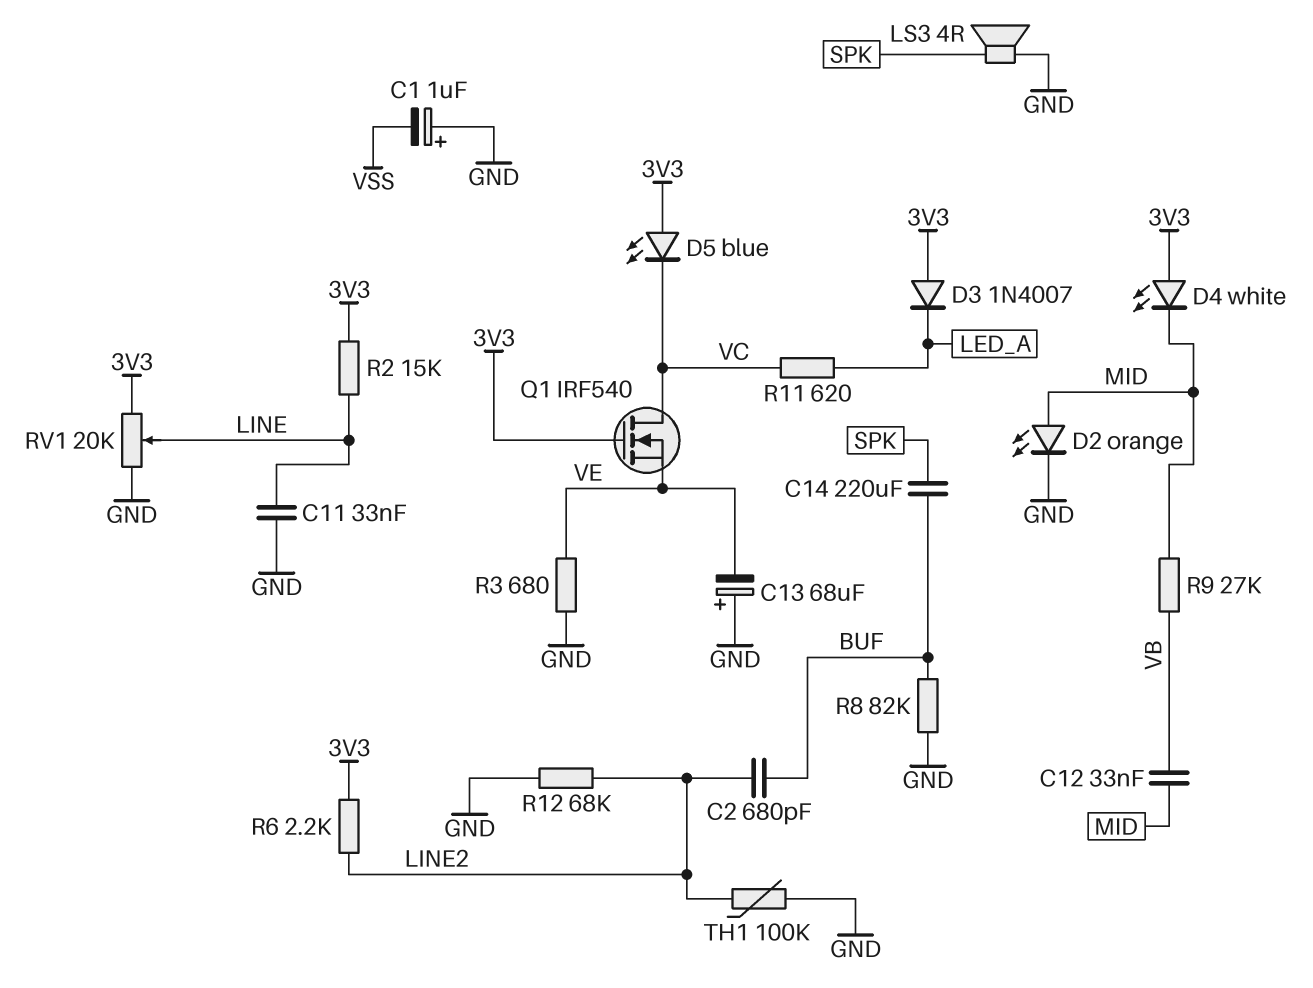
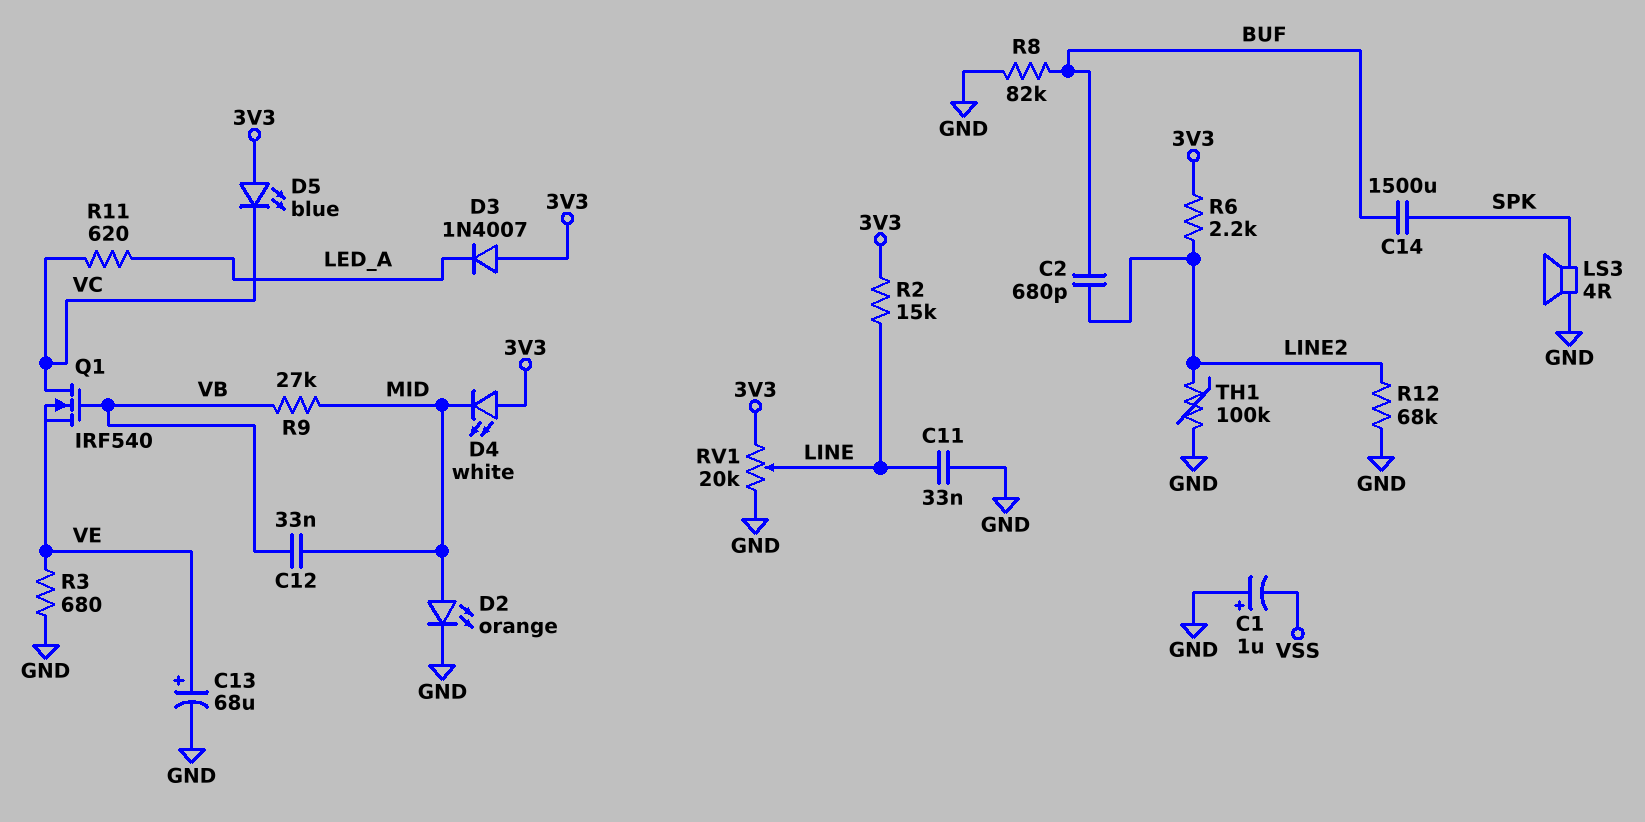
C13: 68uF (plus GND, minus VE) -> 68uF (plus VE, minus GND)
C14: 220uF (BUF, SPK) -> 1500uF (BUF, SPK)
Q1: NMOS IRF540 (G 3V3, D VC, S VE) -> NMOS IRF540 (G VB, D VC, S VE)

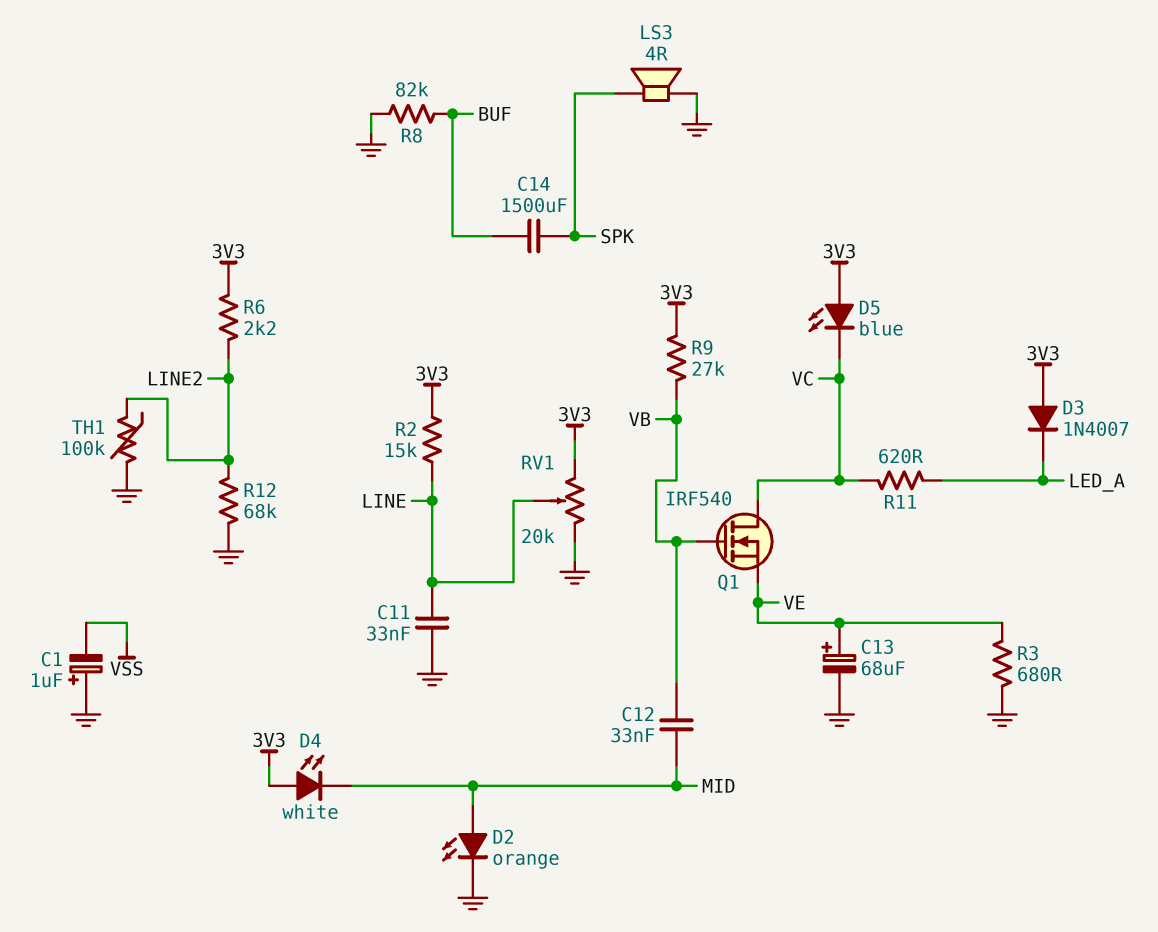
C2: 680pF (BUF, LINE2) -> none
R9: 27k (MID, VB) -> 27k (3V3, VB)

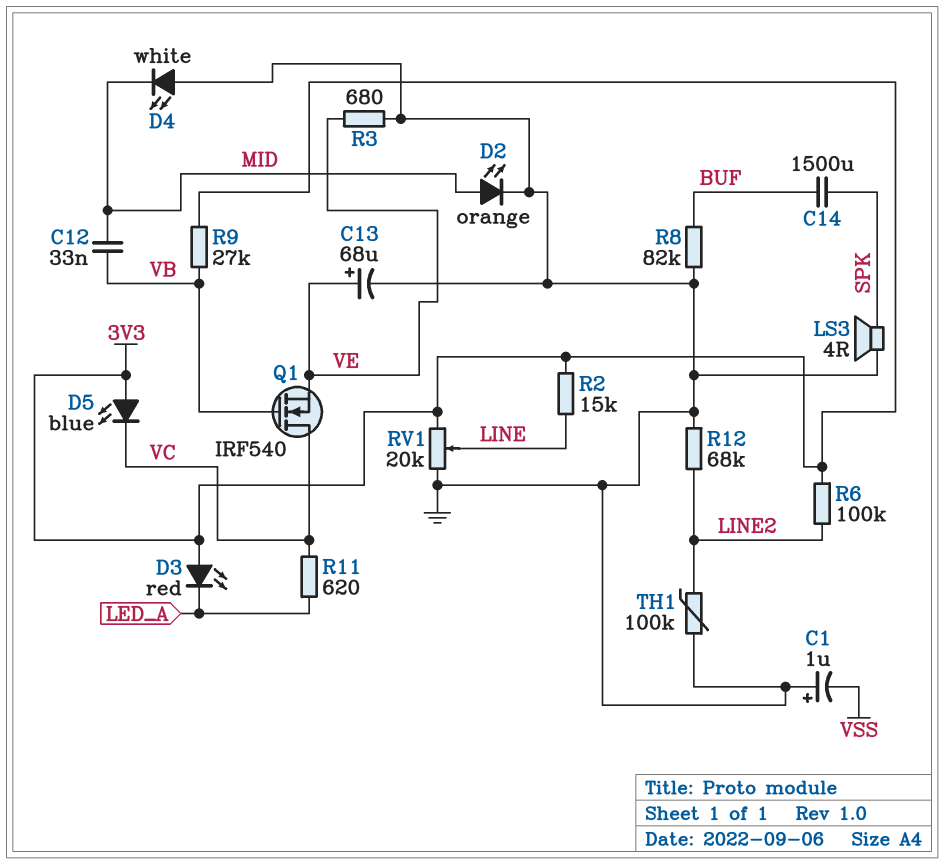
C11: 33nF (GND, LINE) -> none
D3: diode 1N4007 (A 3V3, K LED_A) -> LED red (A 3V3, K LED_A)
D4: LED white (A 3V3, K MID) -> LED white (A GND, K MID)
R6: 2.2k (3V3, LINE2) -> 100k (3V3, LINE2)

